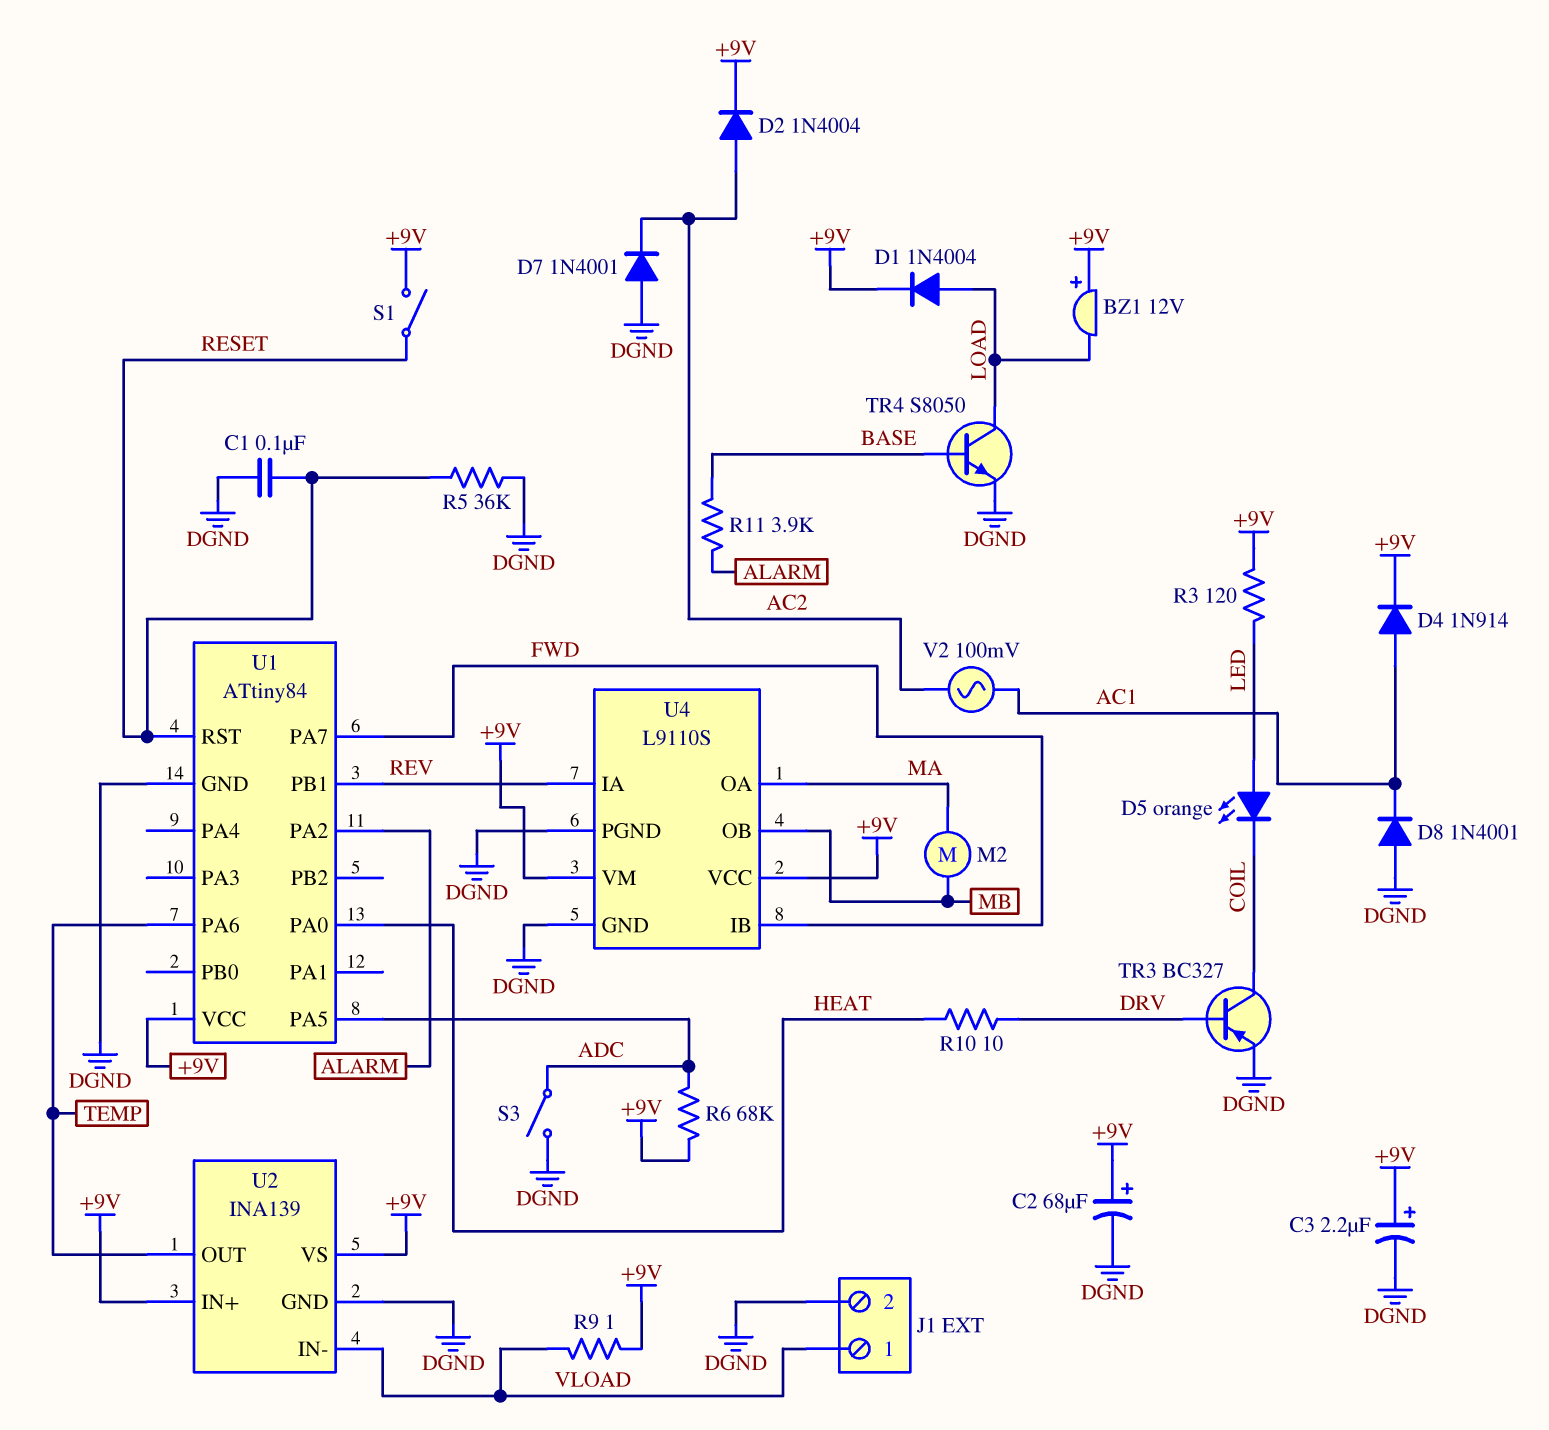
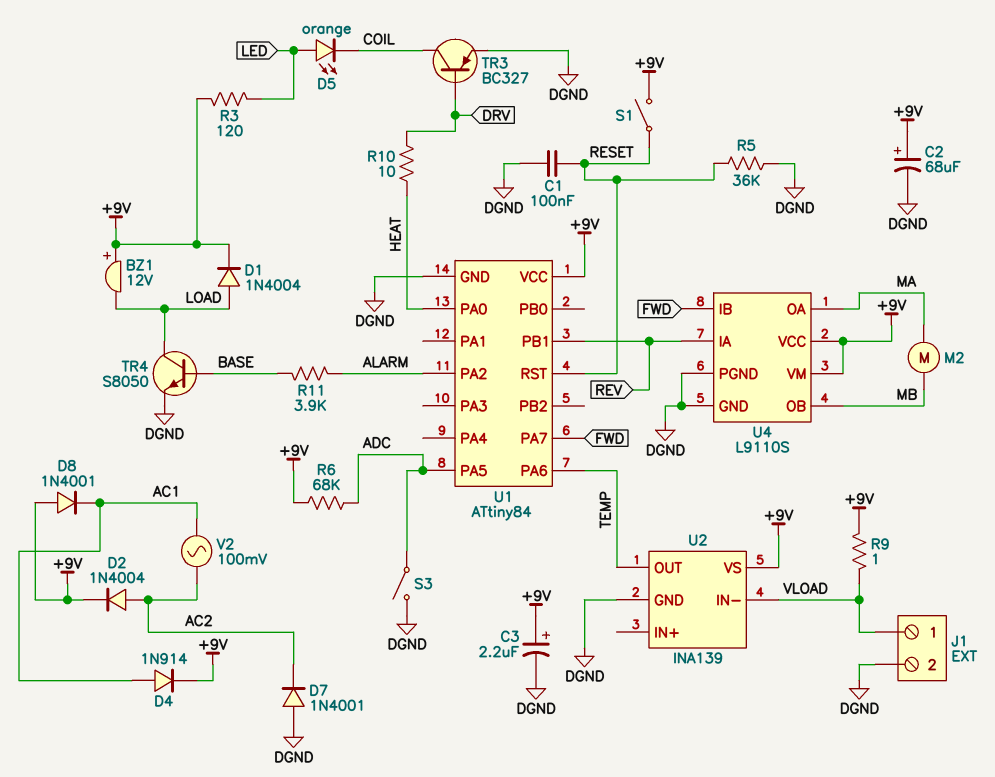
D8: diode 1N4001 (A DGND, K AC1) -> diode 1N4001 (A +9V, K AC1)
U2 pin IN+: +9V -> none

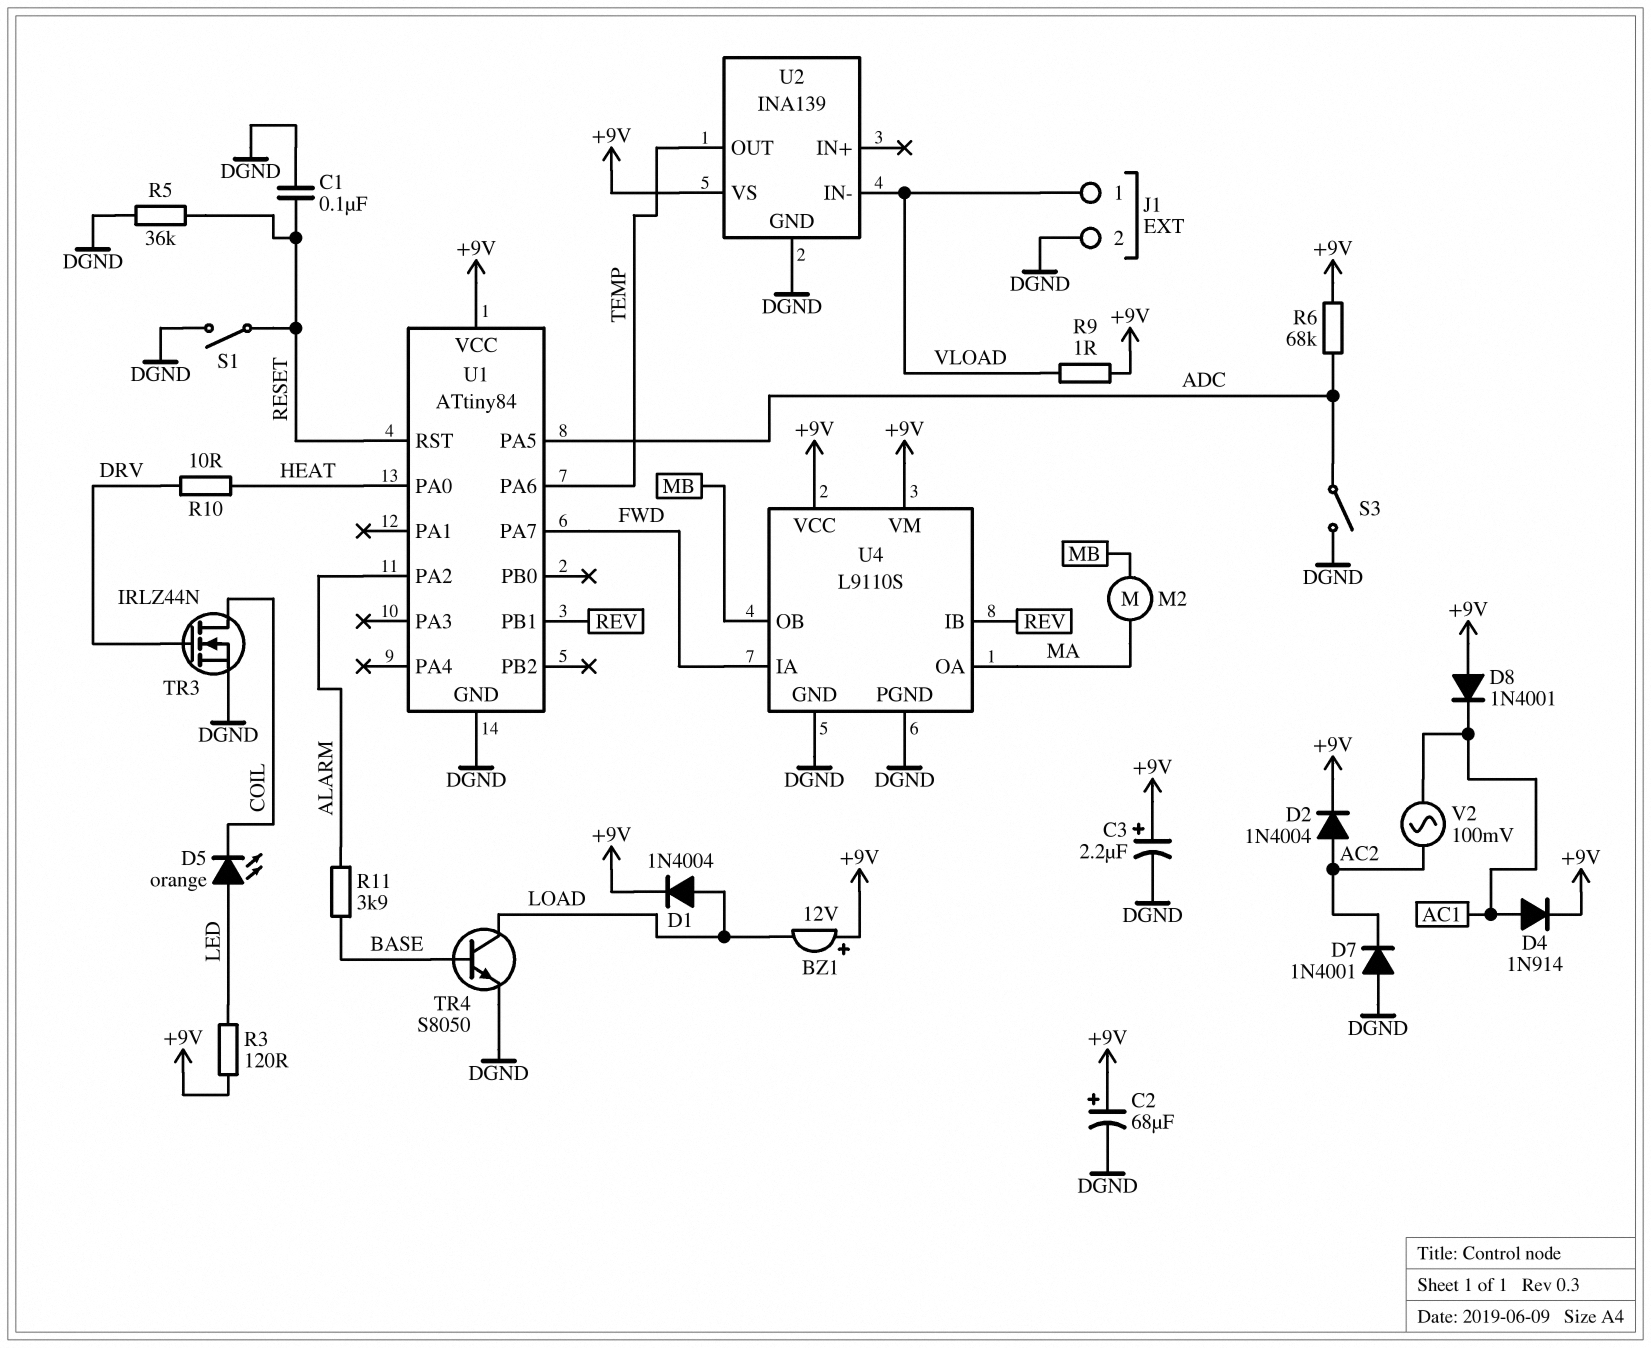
S1: switch (+9V, RESET) -> switch (DGND, RESET)
TR3: PNP BC327 (B DRV, C COIL, E DGND) -> NMOS IRLZ44N (G DRV, D COIL, S DGND)
U4 pin IA: REV -> FWD
U4 pin IB: FWD -> REV

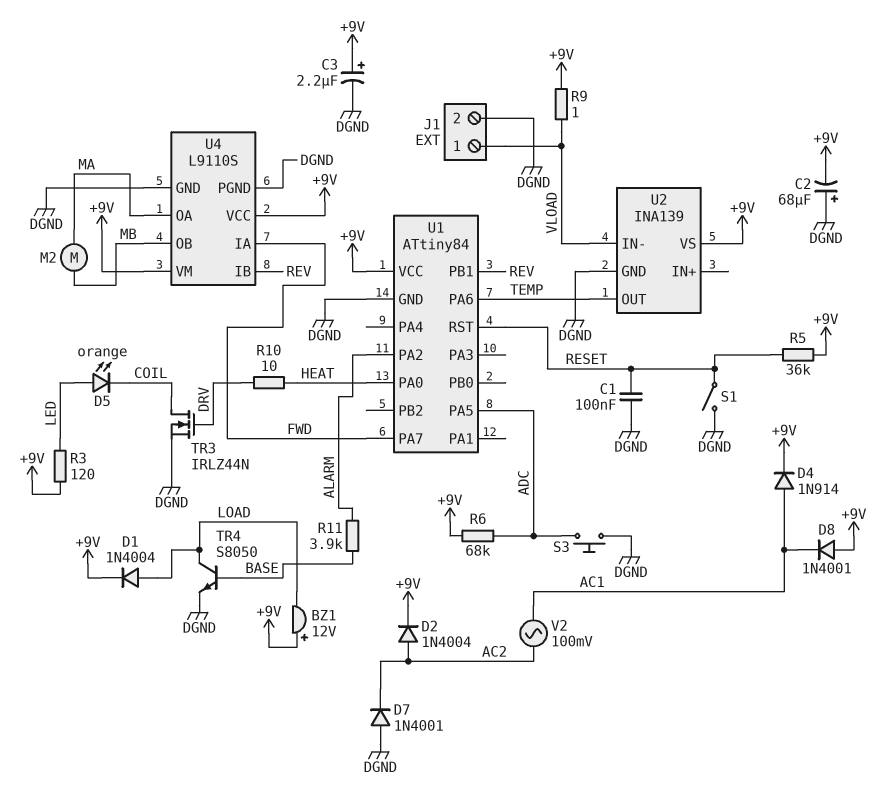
C2: 68uF (plus +9V, minus DGND) -> 68uF (plus DGND, minus +9V)
R5: 36k (DGND, RESET) -> 36k (+9V, RESET)
S3: switch (ADC, DGND) -> button (ADC, DGND)

